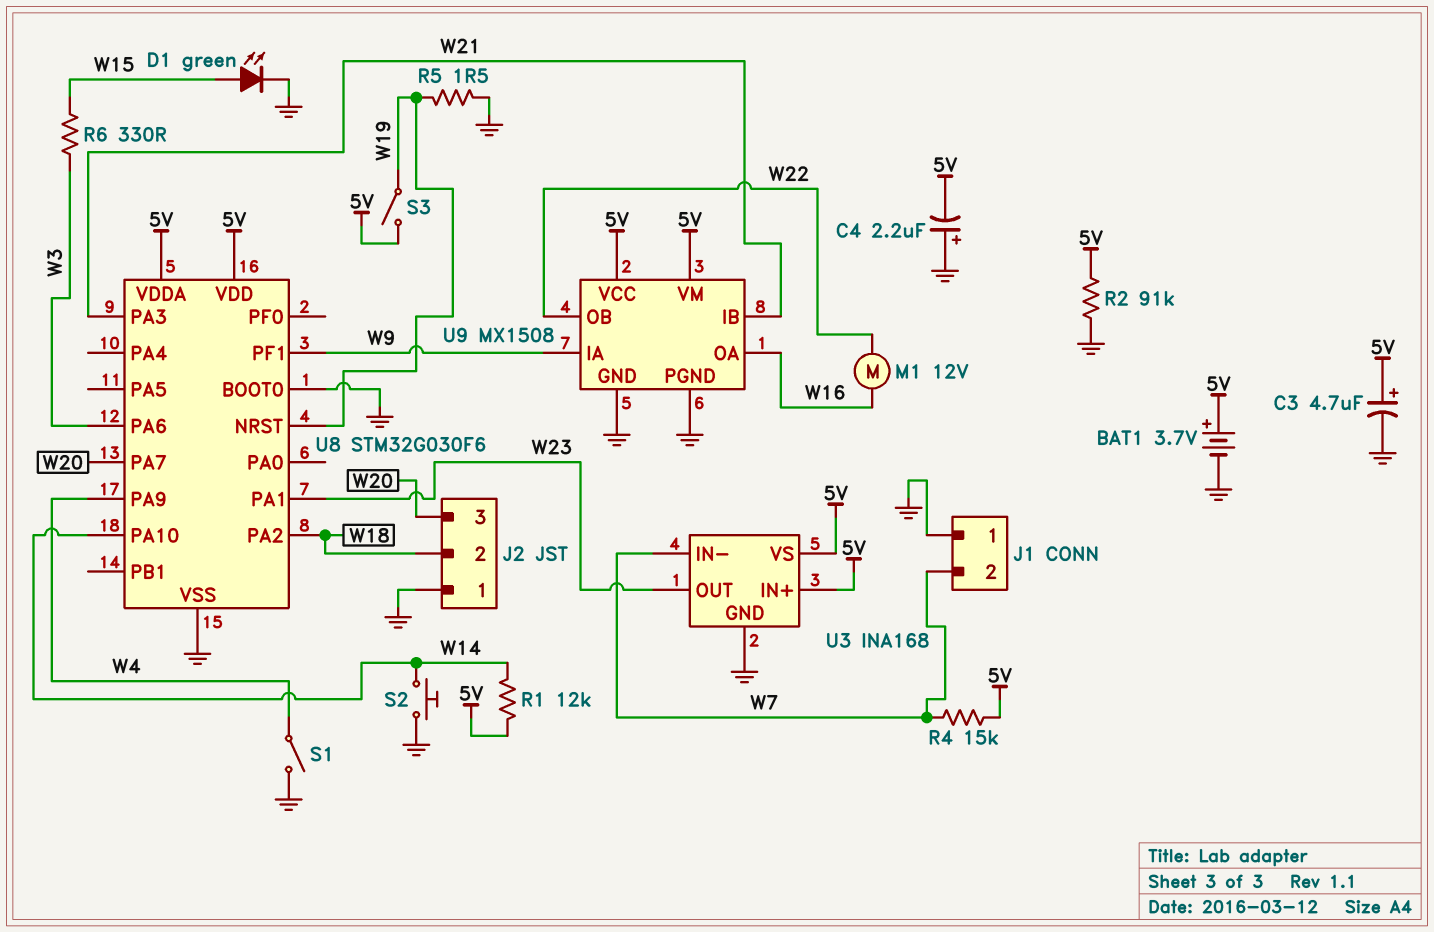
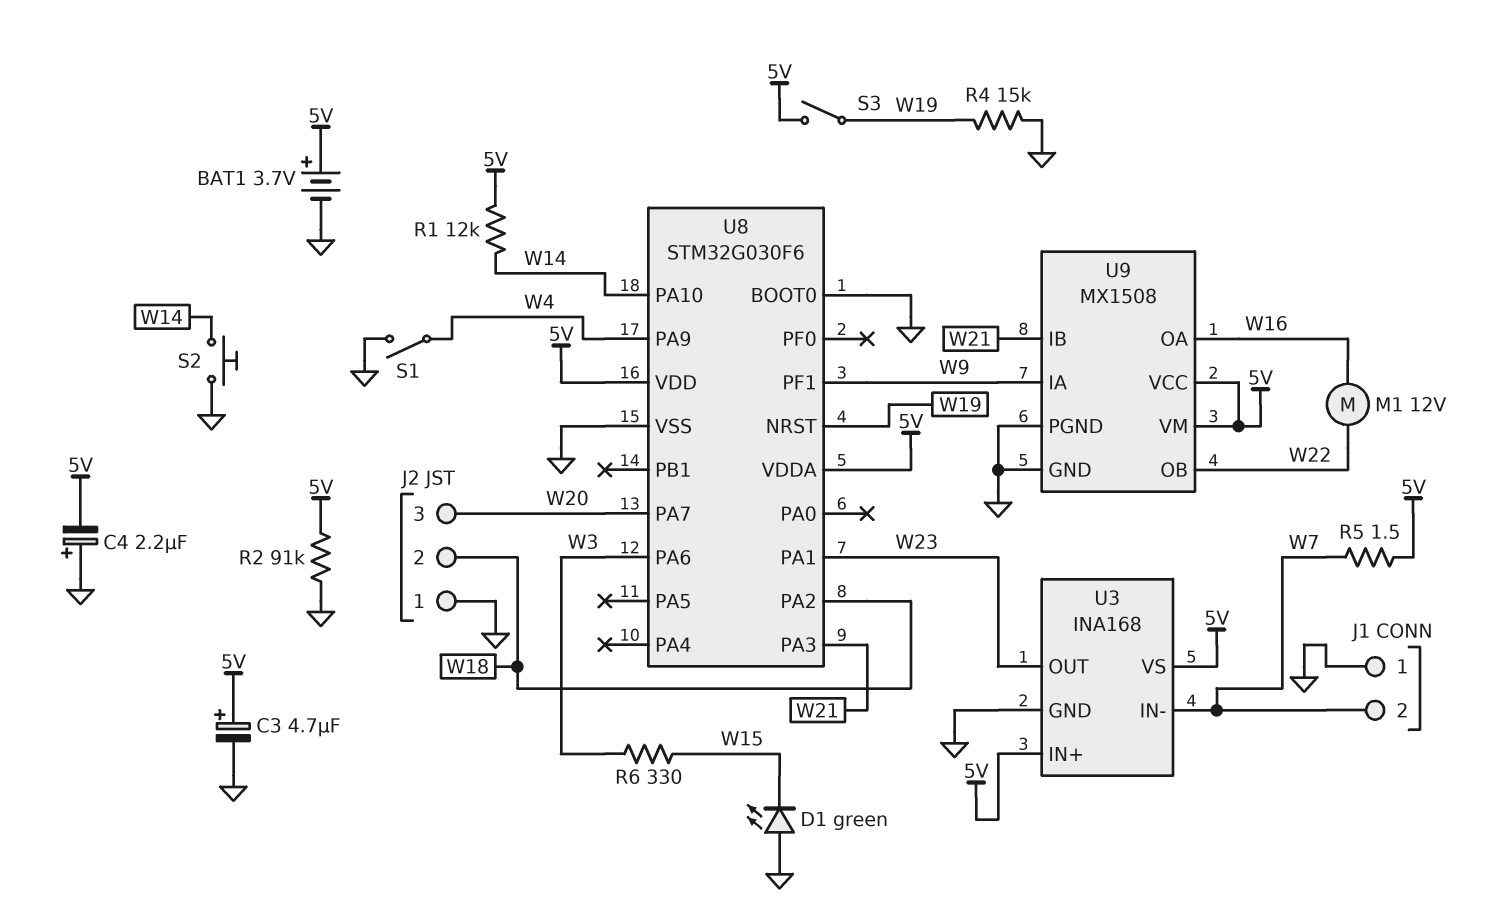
D1: LED green (A W15, K GND) -> LED green (A GND, K W15)
R4: 15k (5V, W7) -> 15k (GND, W19)
R5: 1.5 (GND, W19) -> 1.5 (5V, W7)

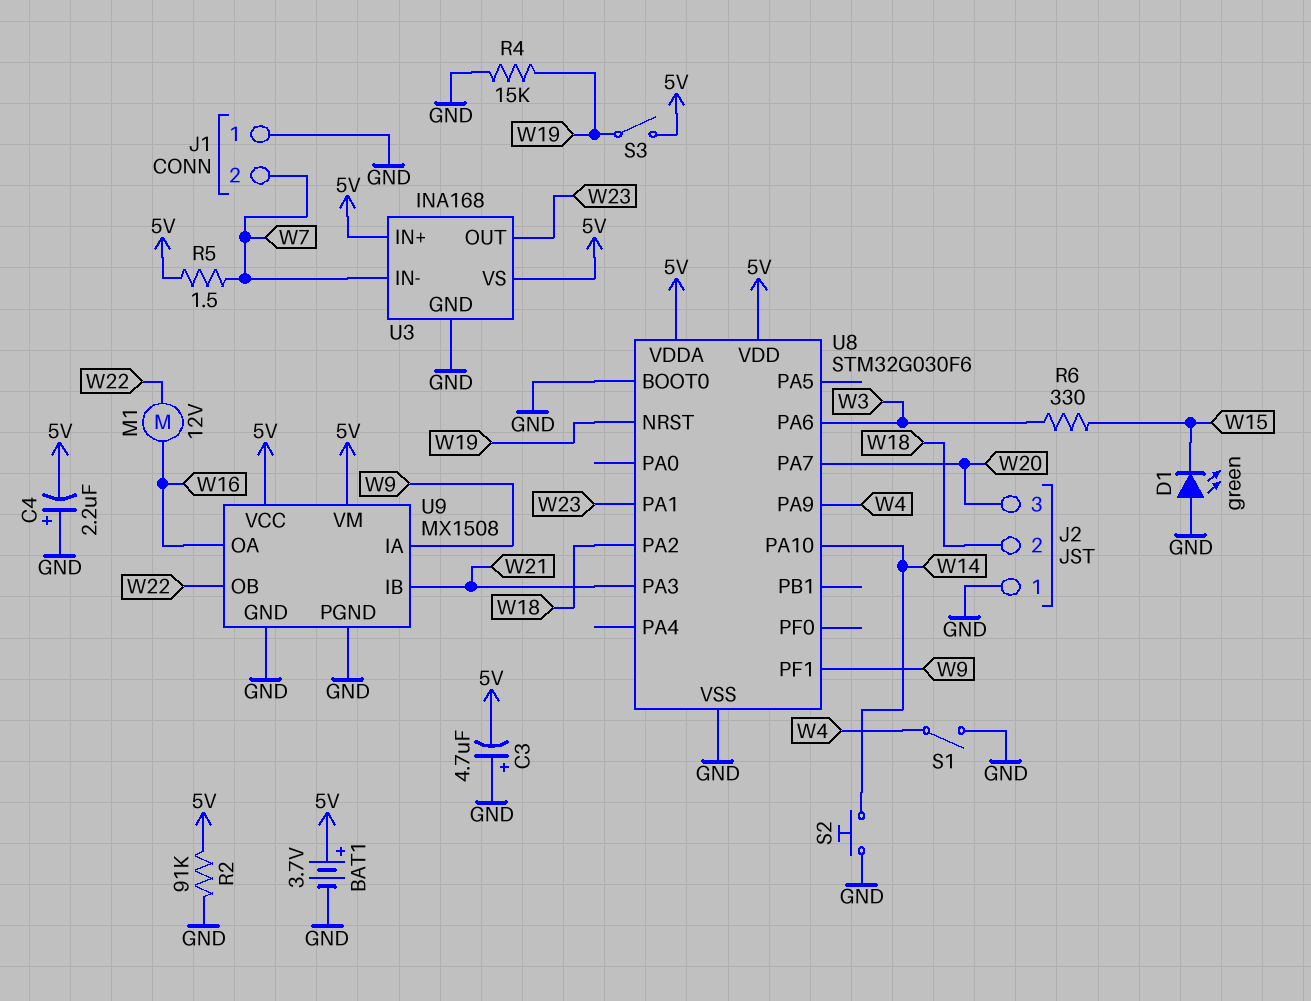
C3: 4.7uF (plus 5V, minus GND) -> 4.7uF (plus GND, minus 5V)
R1: 12k (5V, W14) -> none

